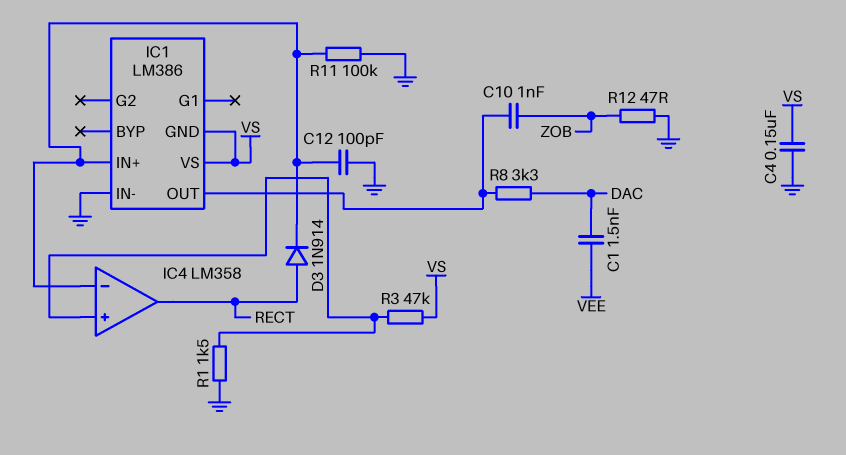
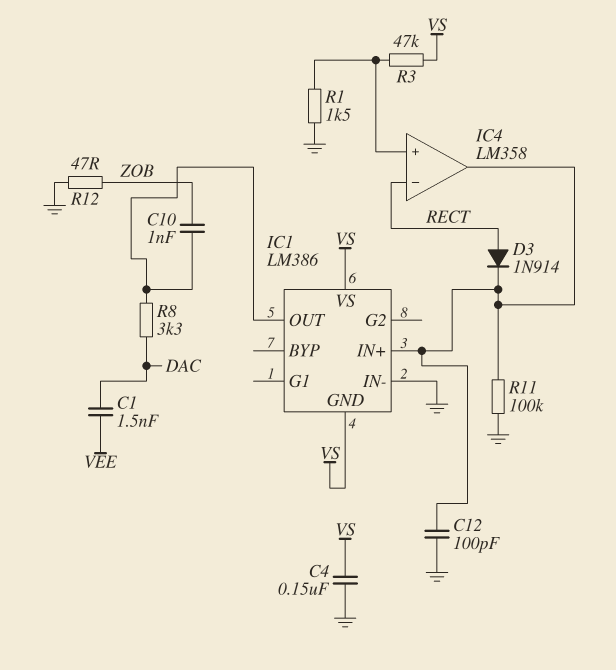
IC4 pin in-: IC1/IN+ -> RECT
IC4 pin out: RECT -> IC1/IN+

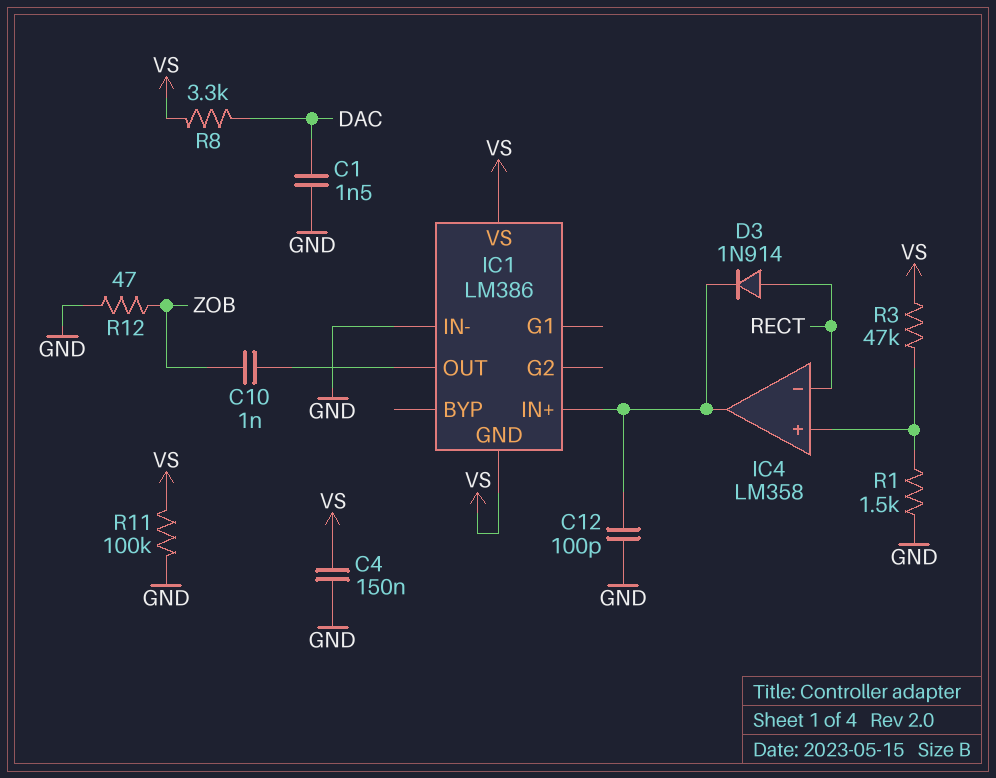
C1: 1.5nF (DAC, VEE) -> 1.5nF (DAC, GND)
R8: 3.3k (DAC, IC1/OUT) -> 3.3k (DAC, VS)
R11: 100k (GND, IC1/IN+) -> 100k (GND, VS)

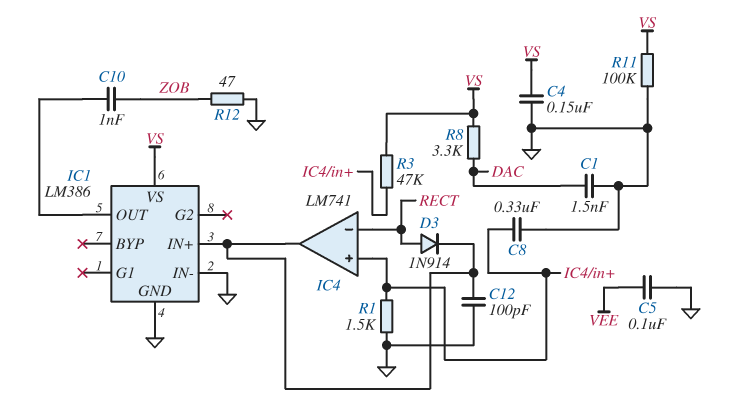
C5: none -> 100nF (GND, VEE)
C8: none -> 330nF (GND, IC4/in+)
IC1 pin GND: VS -> GND
IC4: LM358 -> LM741

